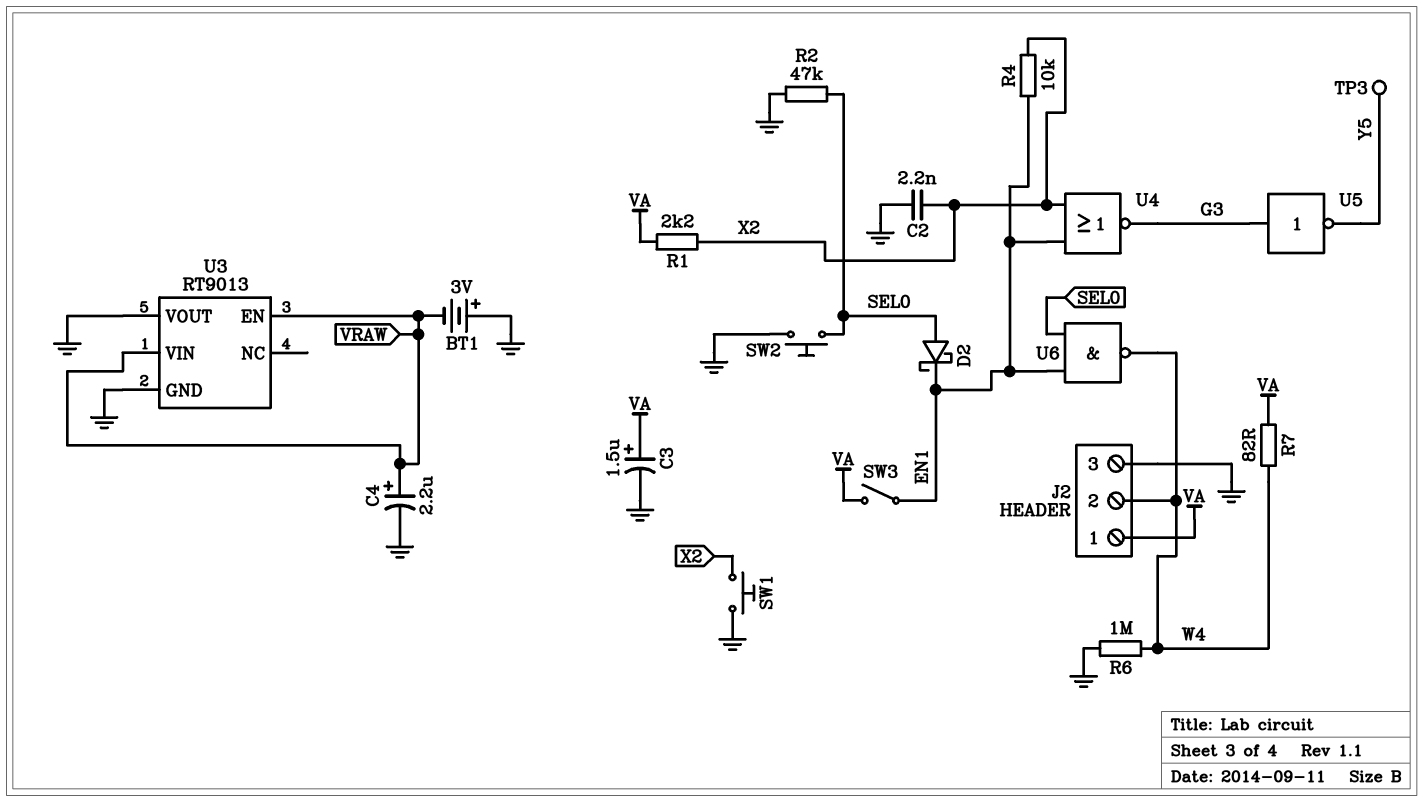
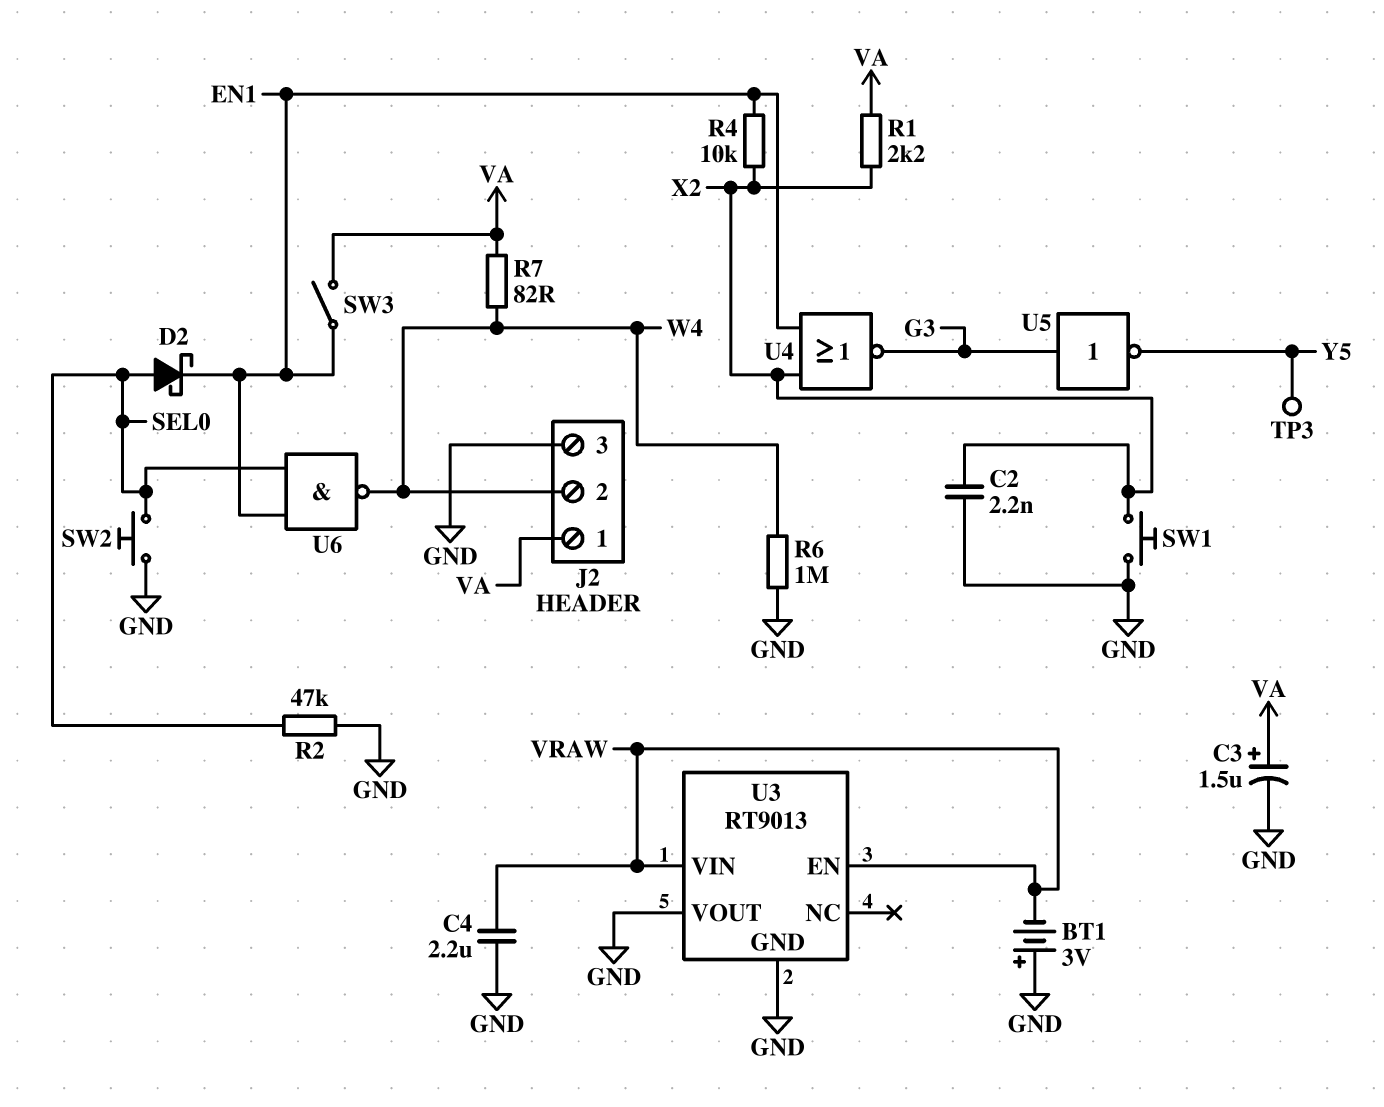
C4: 2.2uF (plus VRAW, minus GND) -> 2.2uF (GND, VRAW)

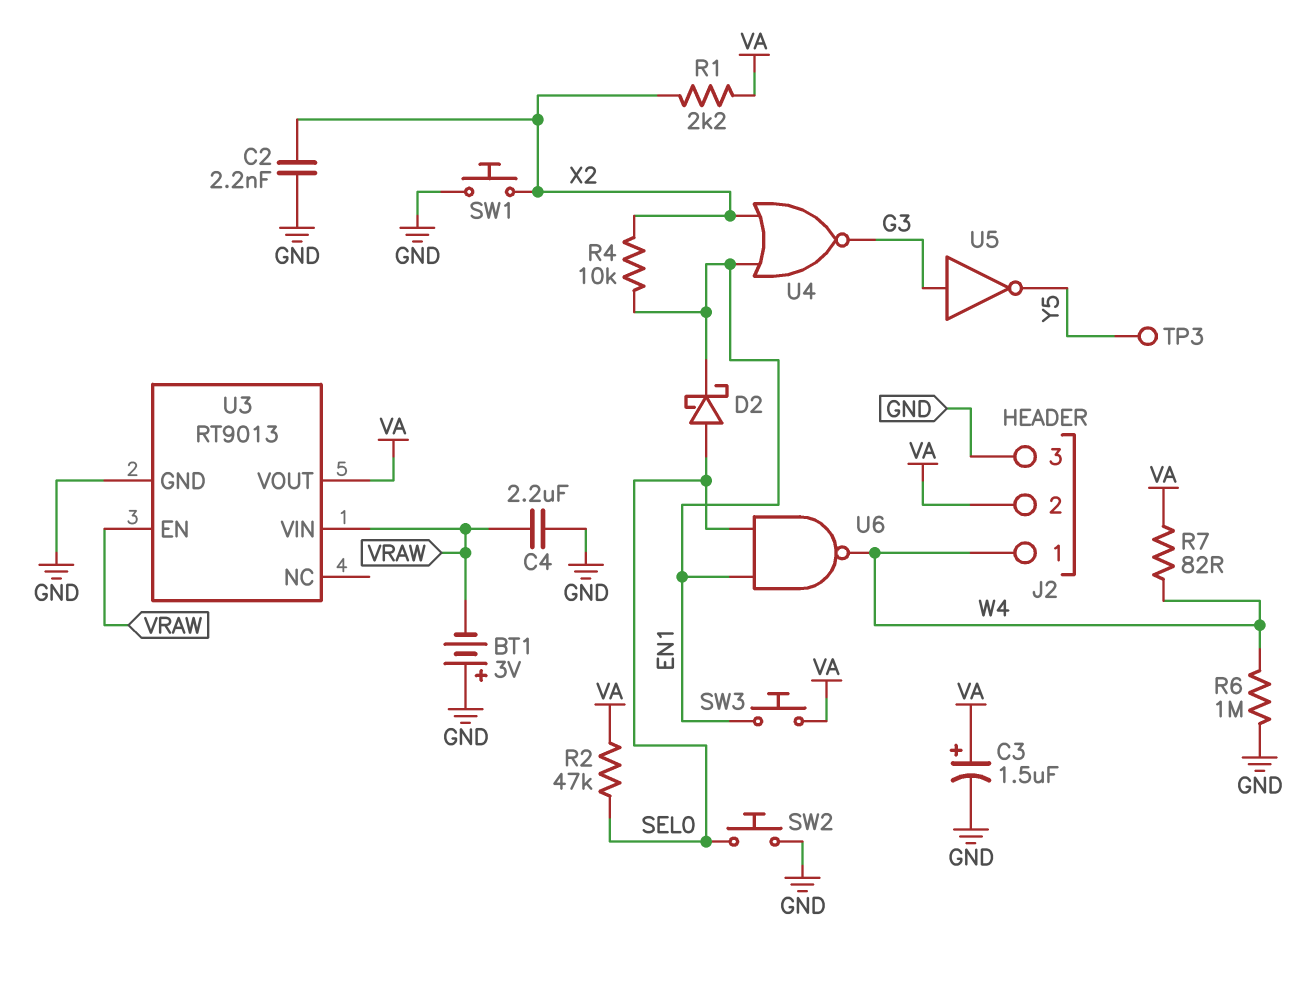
J2 pin 1: VA -> W4
J2 pin 2: W4 -> VA
R2: 47k (GND, SEL0) -> 47k (SEL0, VA)
SW3: switch (EN1, VA) -> button (EN1, VA)
U3 pin VOUT: GND -> VA

